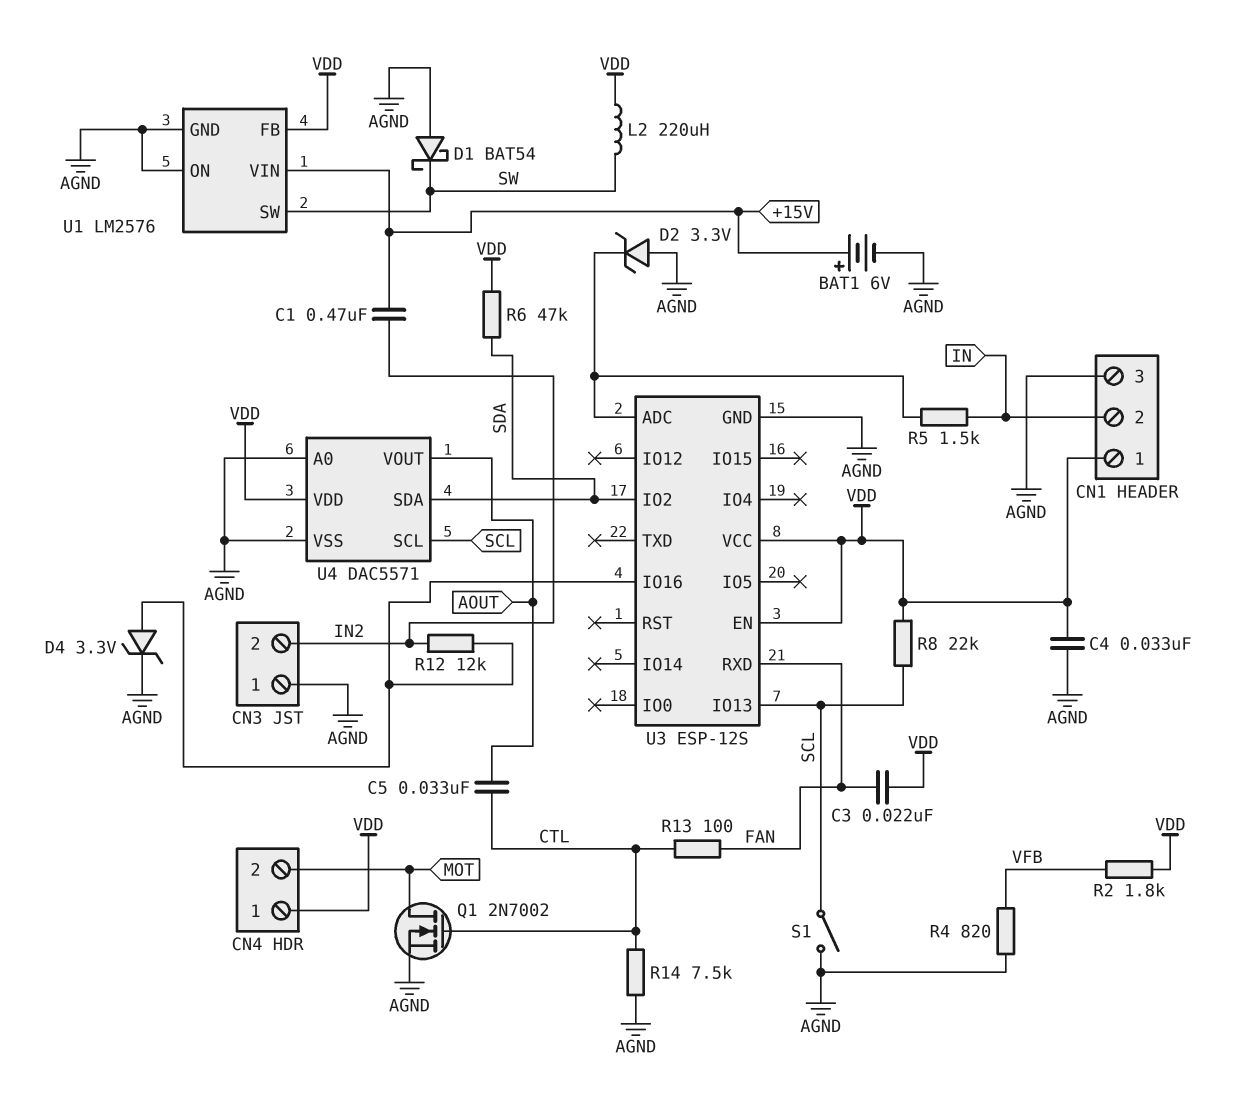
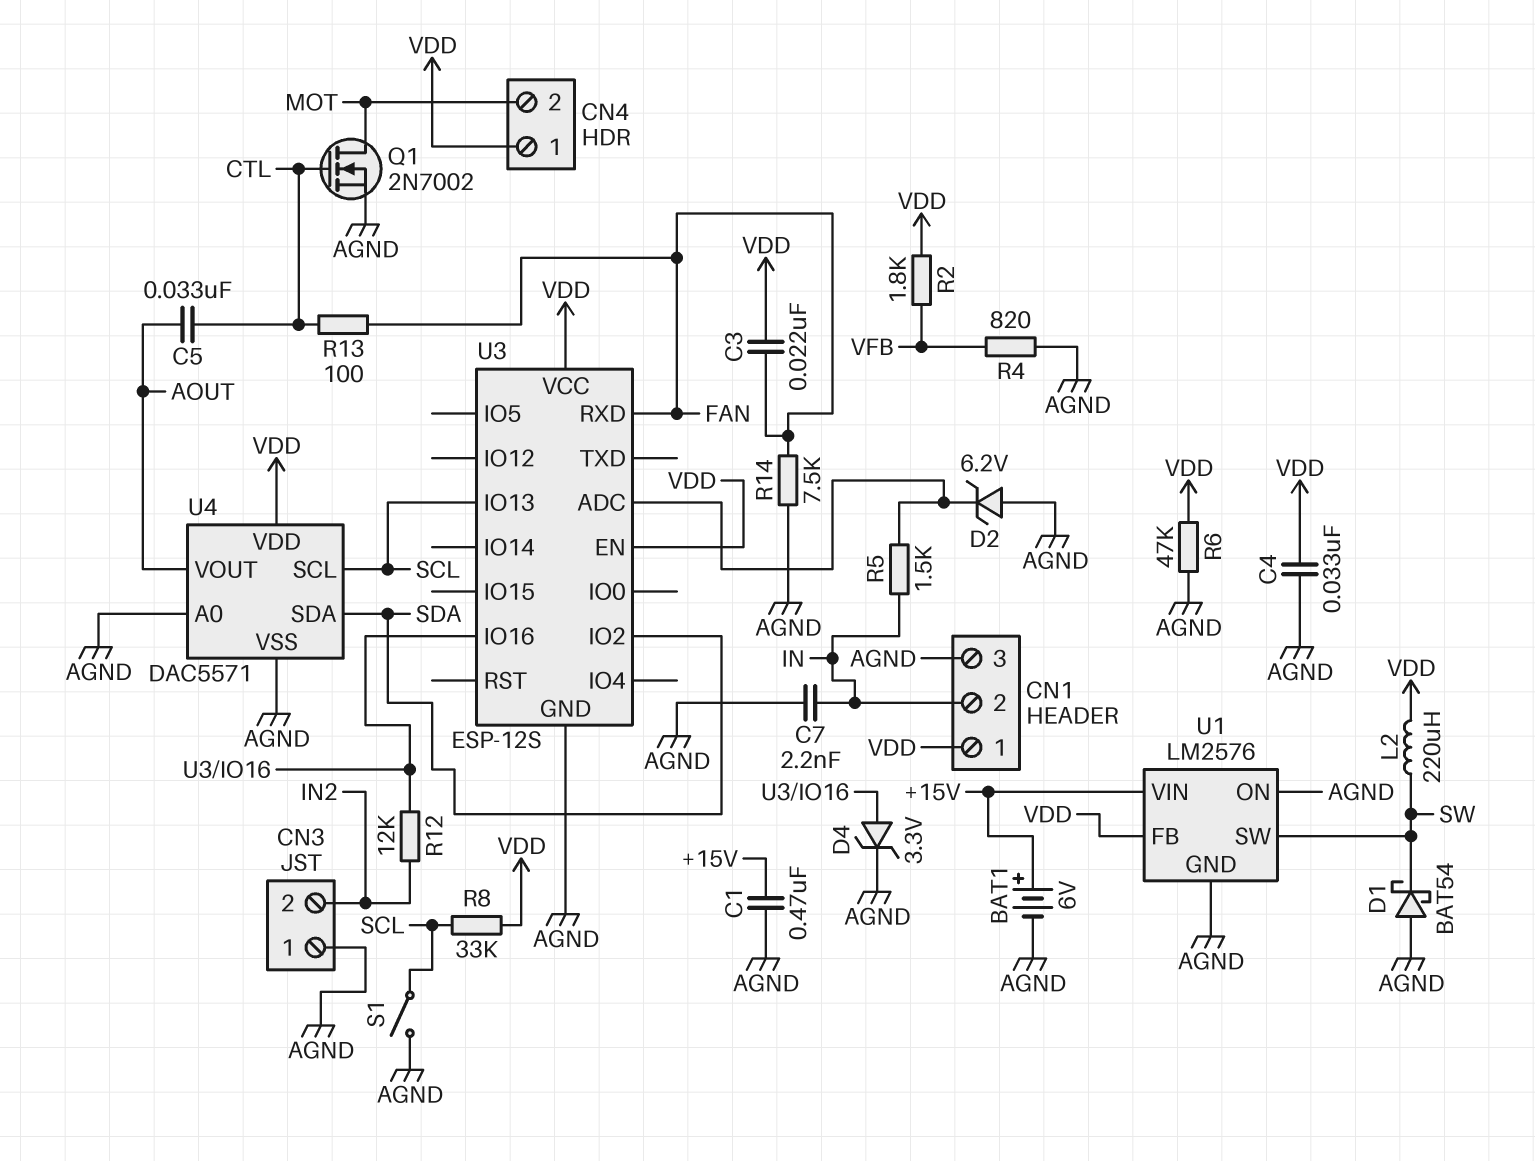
C1: 470nF (+15V, IN2) -> 470nF (+15V, AGND)
C7: none -> 2.2nF (AGND, IN)
D2: zener 3.3V (A AGND, K U3/ADC) -> zener 6.2V (A AGND, K U3/ADC)
R6: 47k (SDA, VDD) -> 47k (AGND, VDD)
R8: 22k (SCL, VDD) -> 33k (SCL, VDD)
R14: 7.5k (AGND, CTL) -> 7.5k (AGND, FAN)

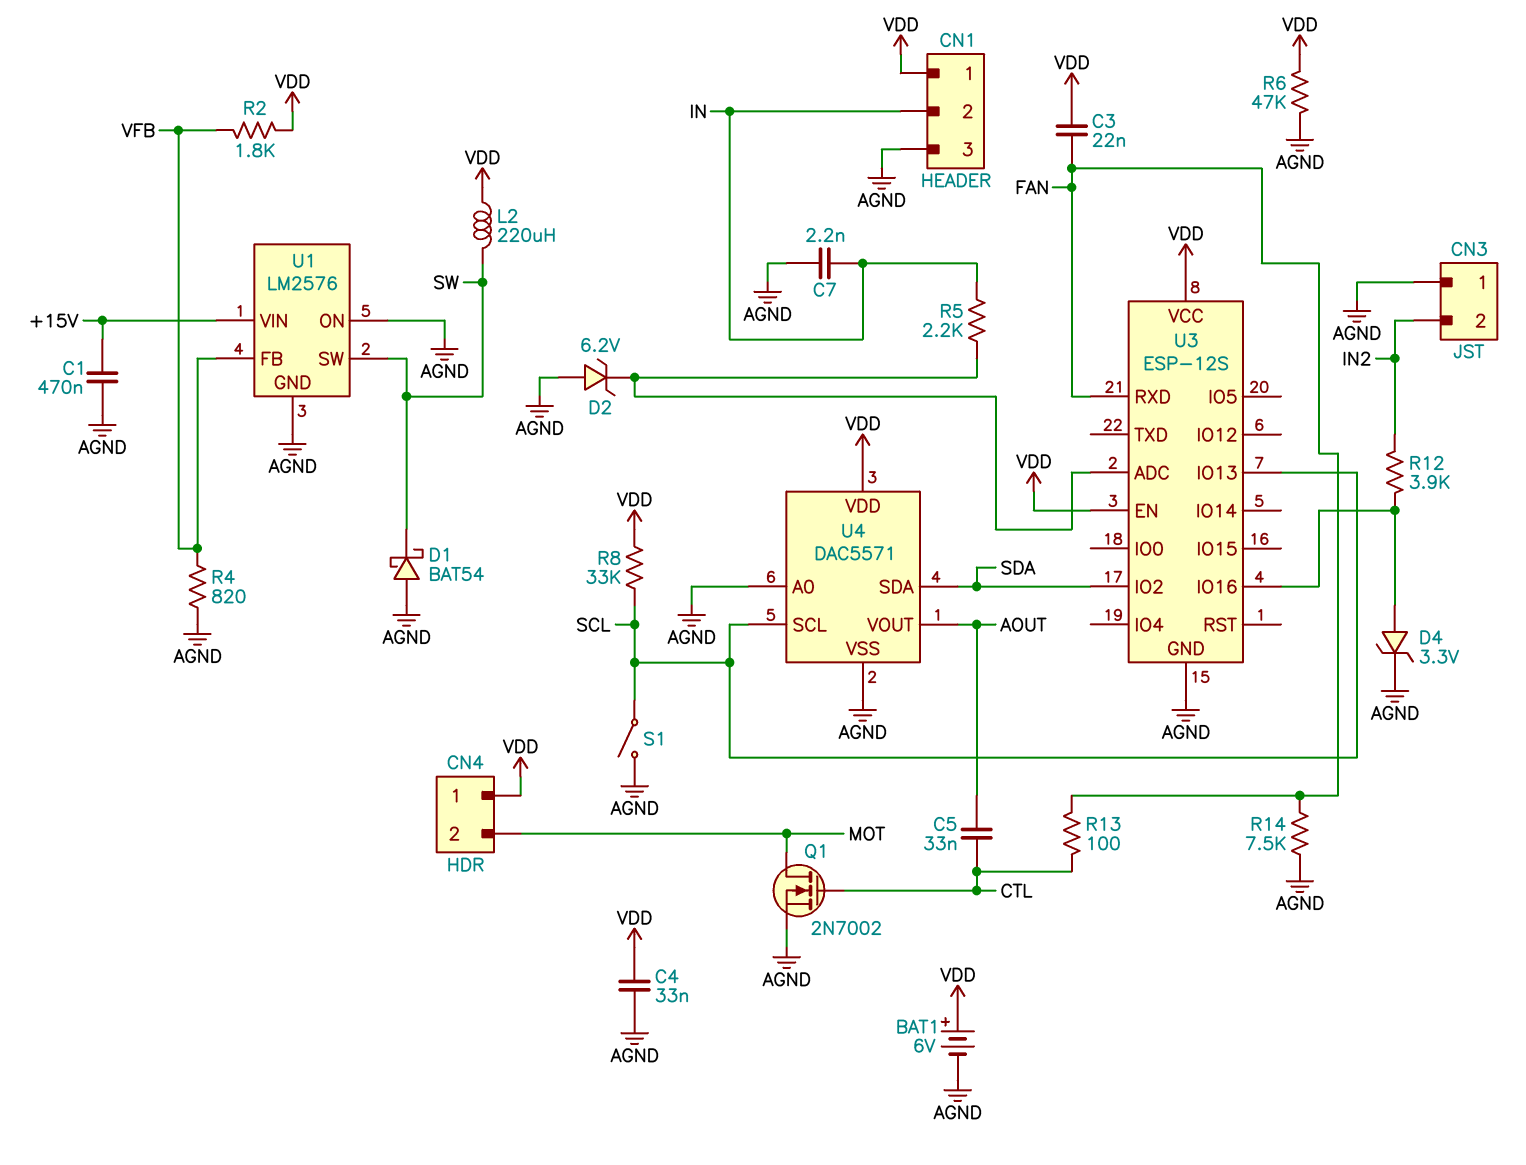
BAT1: 6V (plus +15V, minus AGND) -> 6V (plus VDD, minus AGND)
R5: 1.5k (IN, U3/ADC) -> 2.2k (IN, U3/ADC)
R12: 12k (IN2, U3/IO16) -> 3.9k (IN2, U3/IO16)
U1 pin FB: VDD -> VFB

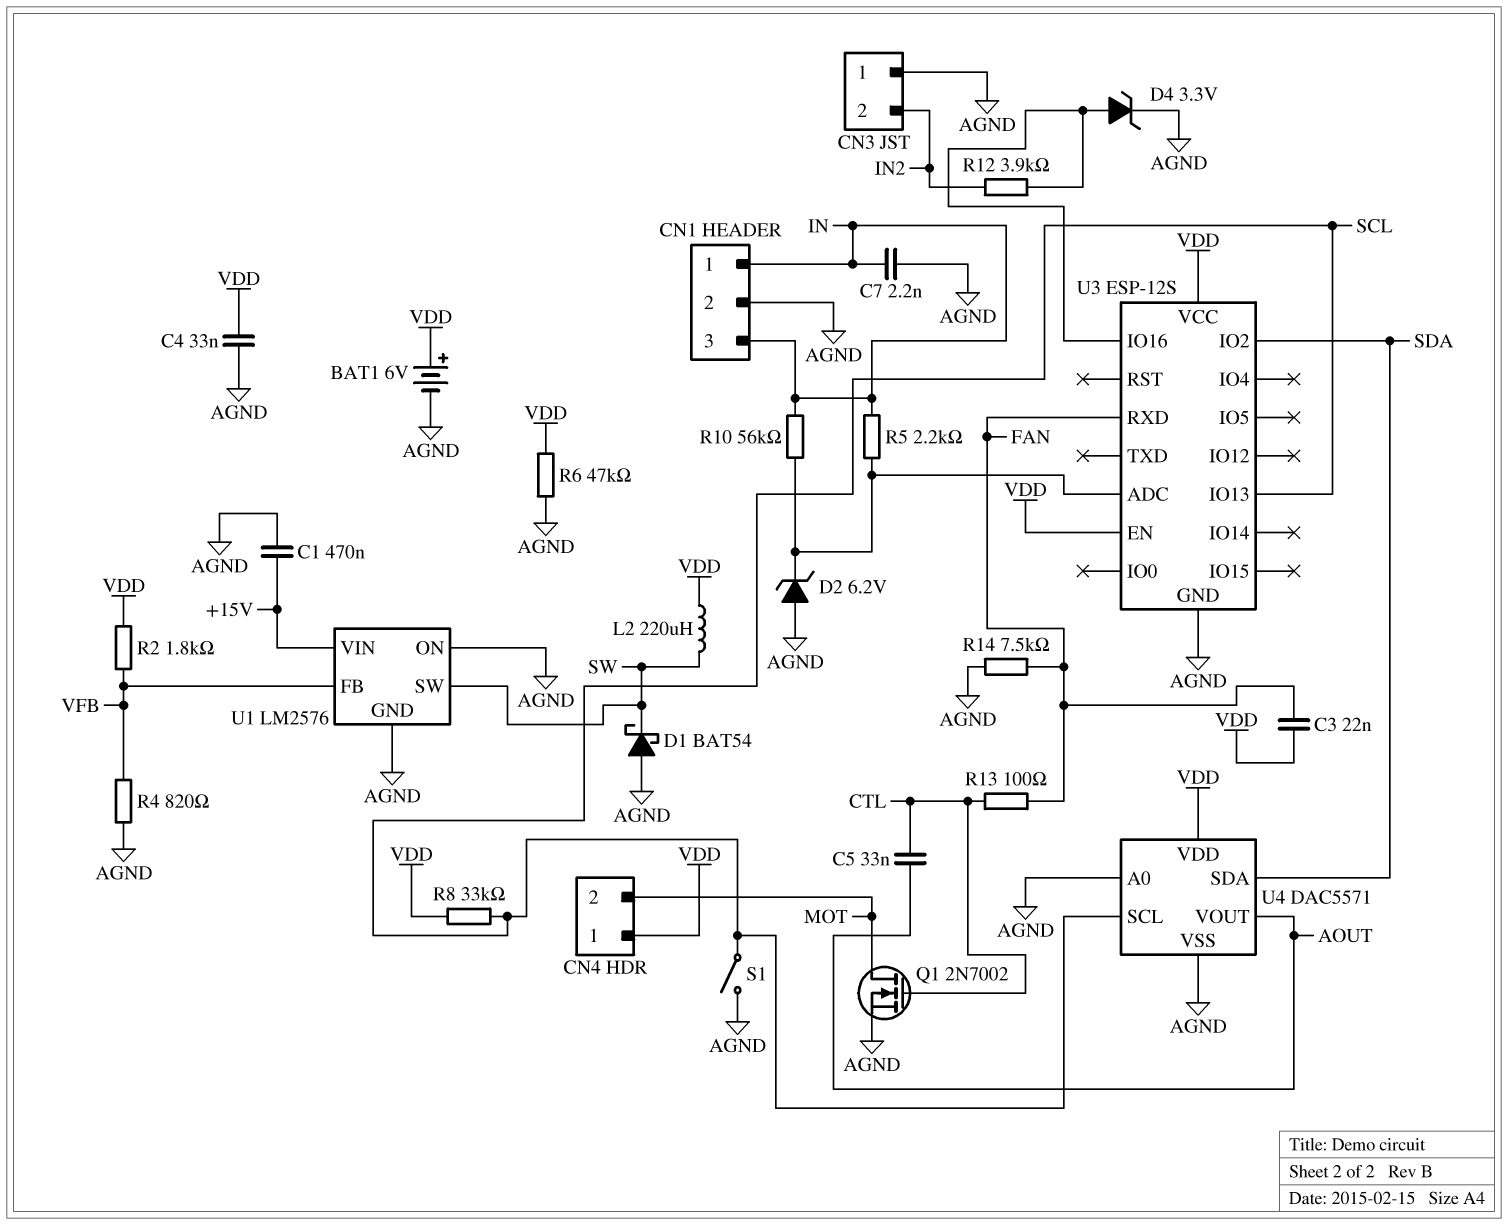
CN1 pin 1: VDD -> IN
CN1 pin 2: IN -> AGND
CN1 pin 3: AGND -> IN
R10: none -> 56k (IN, U3/ADC)

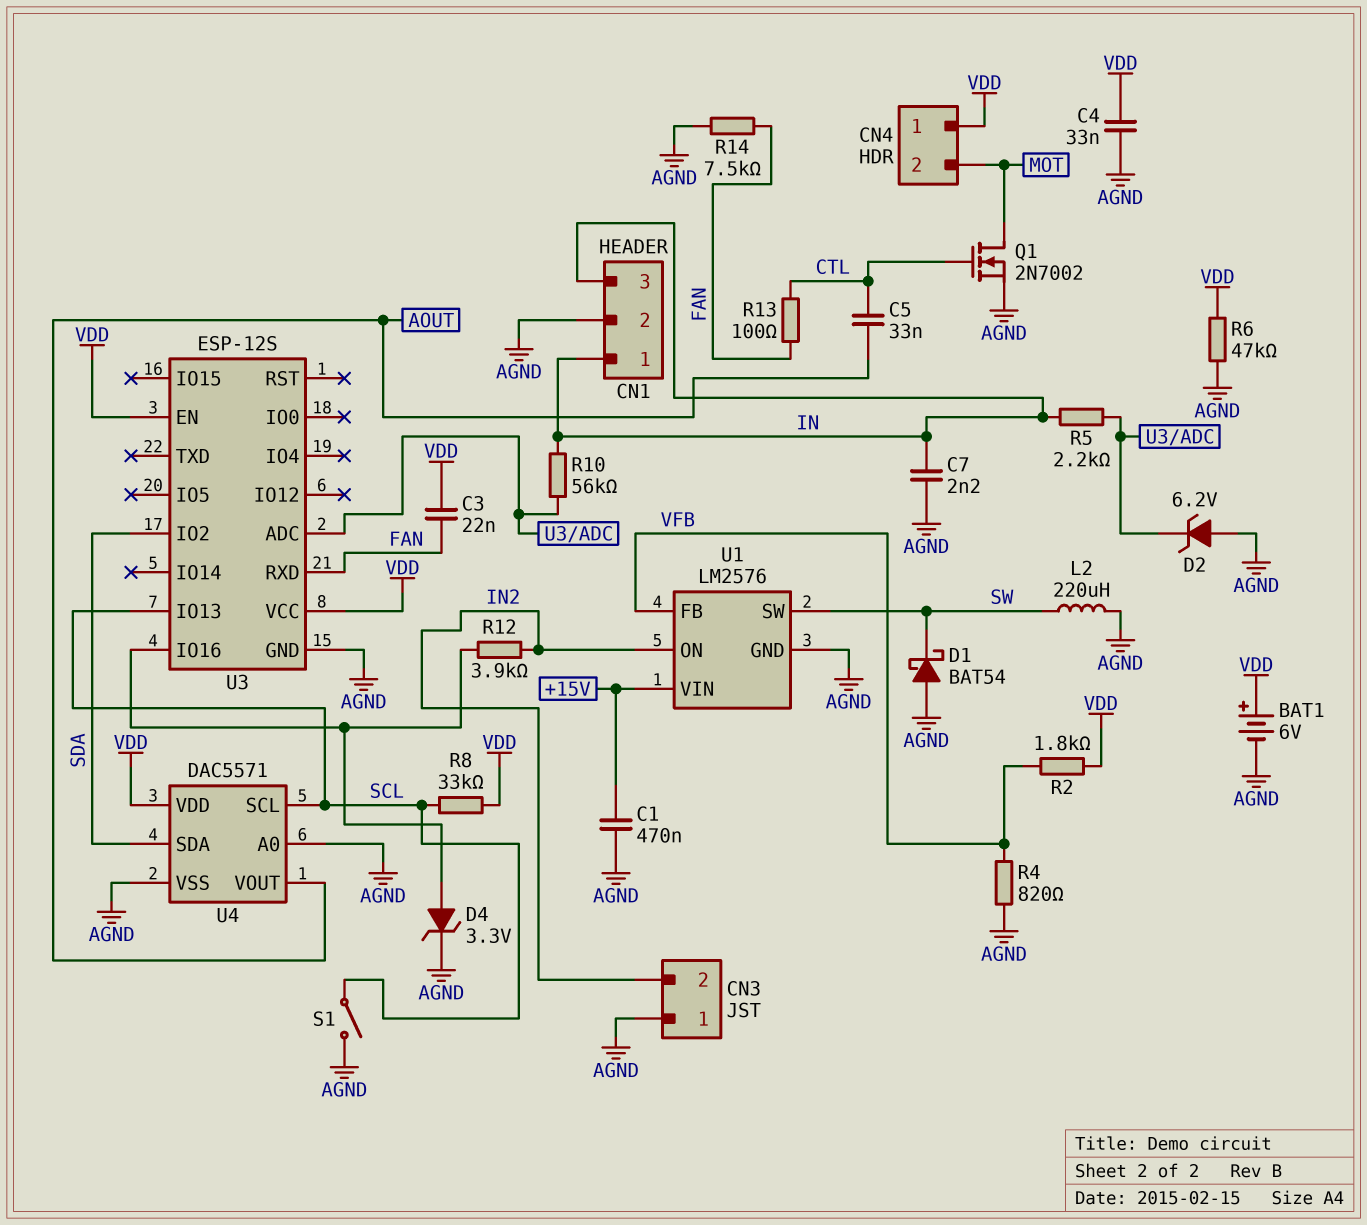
L2: 220uH (SW, VDD) -> 220uH (AGND, SW)
U1 pin ON: AGND -> IN2

